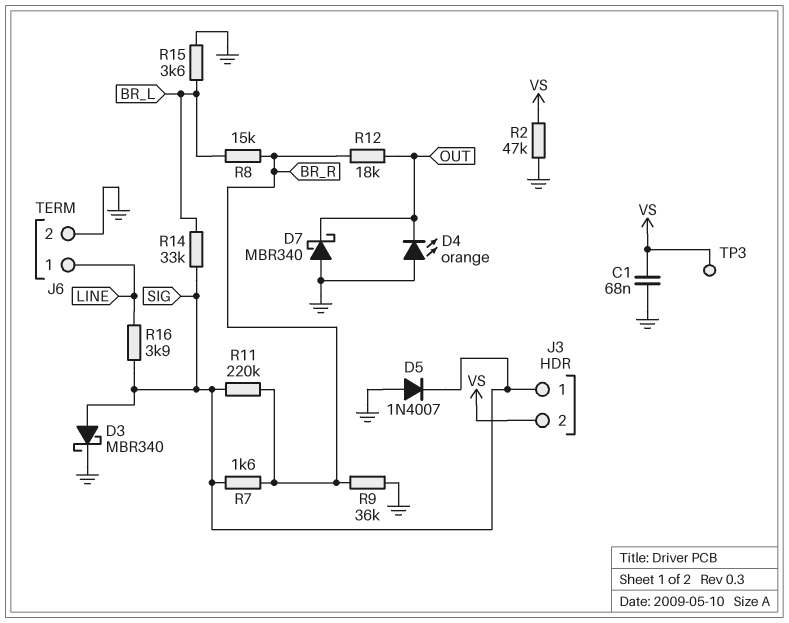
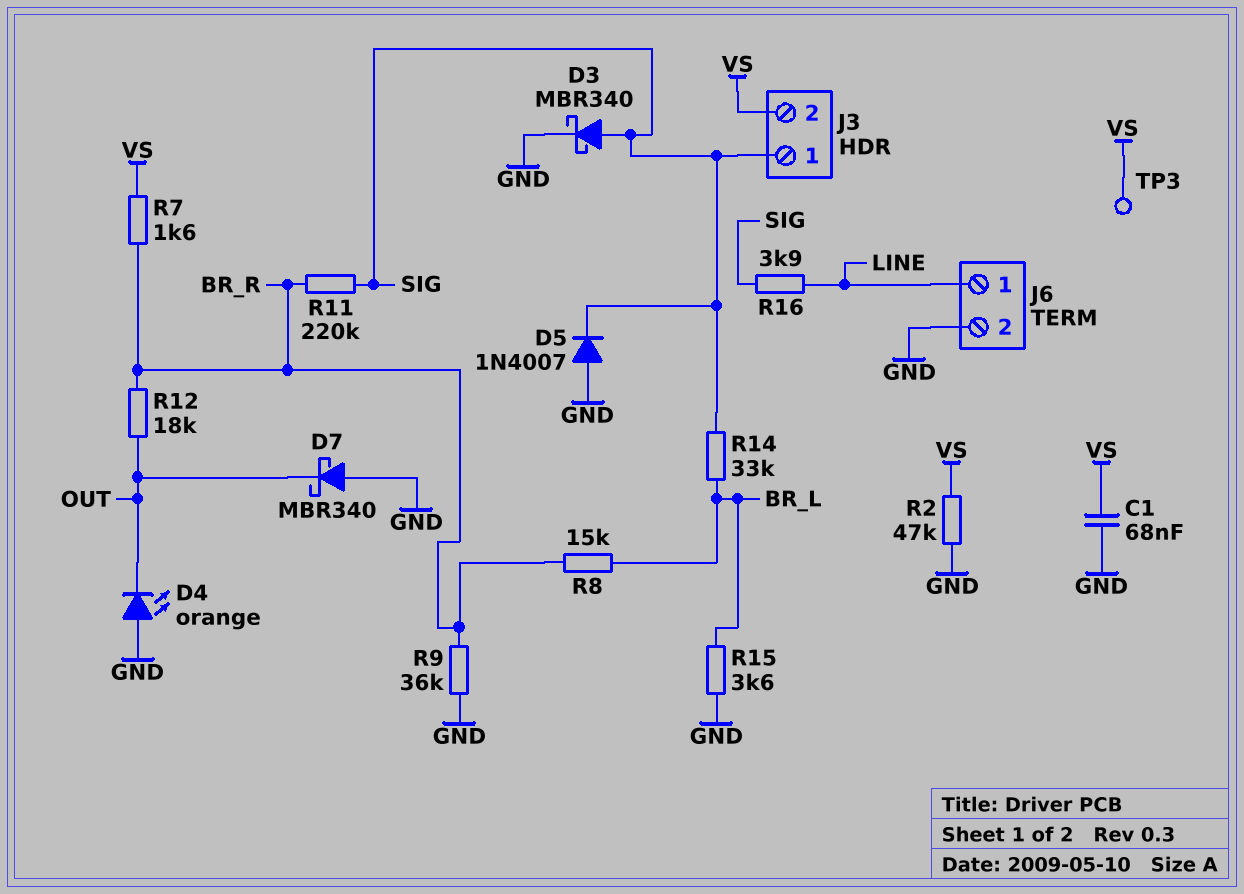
R7: 1.6k (BR_R, SIG) -> 1.6k (BR_R, VS)

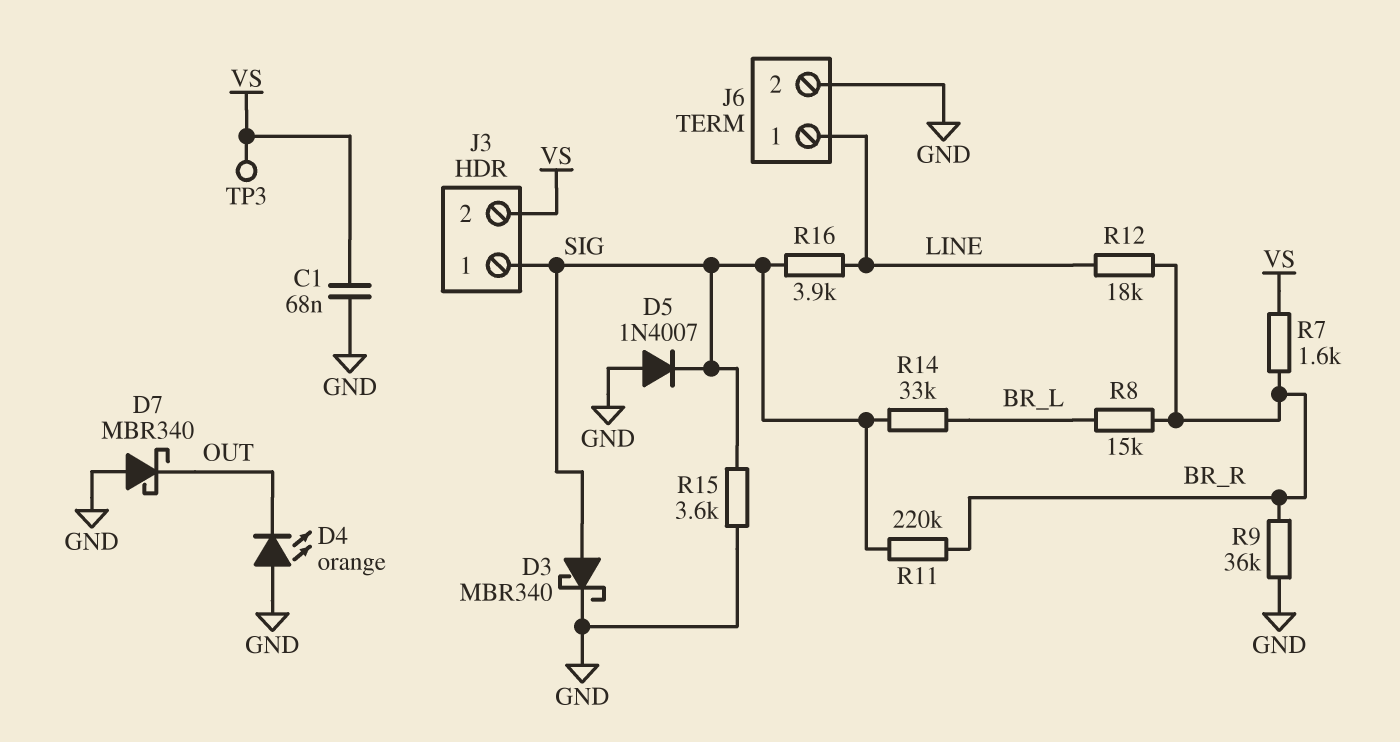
R2: 47k (GND, VS) -> none
R12: 18k (BR_R, OUT) -> 18k (BR_R, LINE)
R15: 3.6k (BR_L, GND) -> 3.6k (GND, SIG)

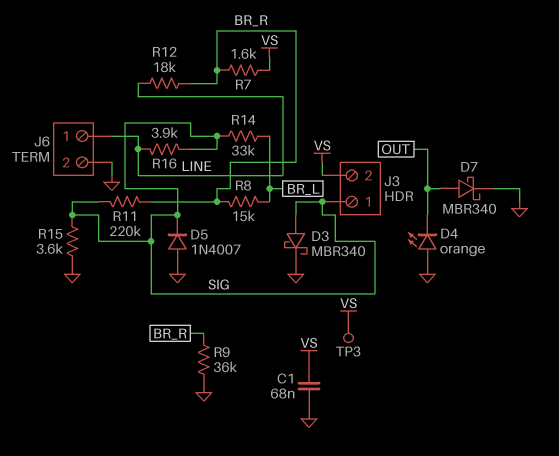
D7: schottky MBR340 (A GND, K OUT) -> schottky MBR340 (A OUT, K GND)

